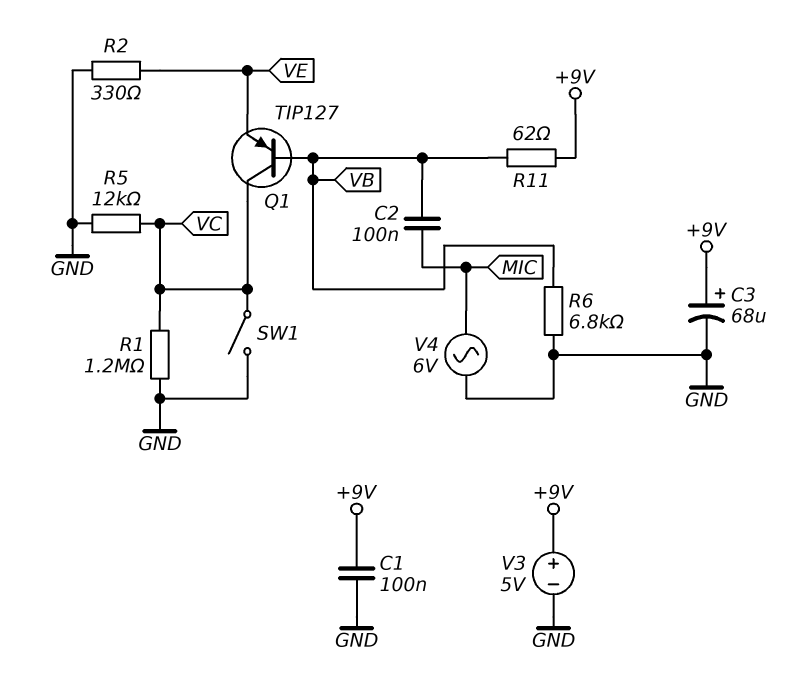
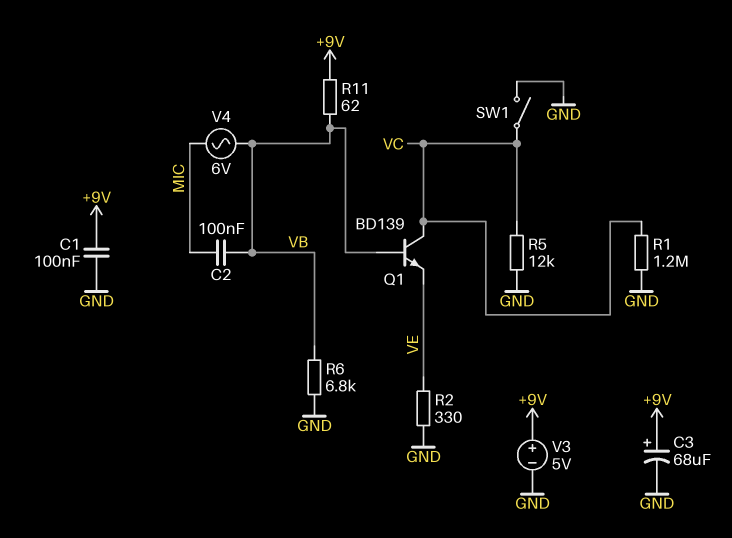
Q1: PNP TIP127 (B VB, C VC, E VE) -> NPN BD139 (B VB, C VC, E VE)
V4: AC 6V (GND, MIC) -> AC 6V (MIC, VB)

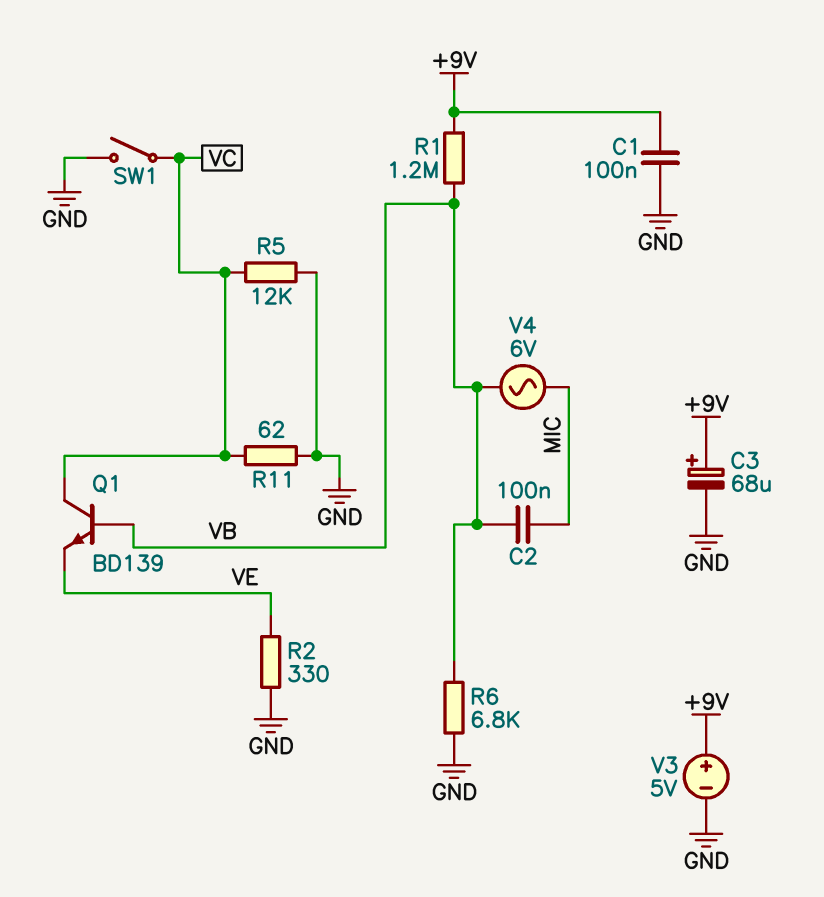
R1: 1.2M (GND, VC) -> 1.2M (+9V, VB)
R11: 62 (+9V, VB) -> 62 (GND, VC)

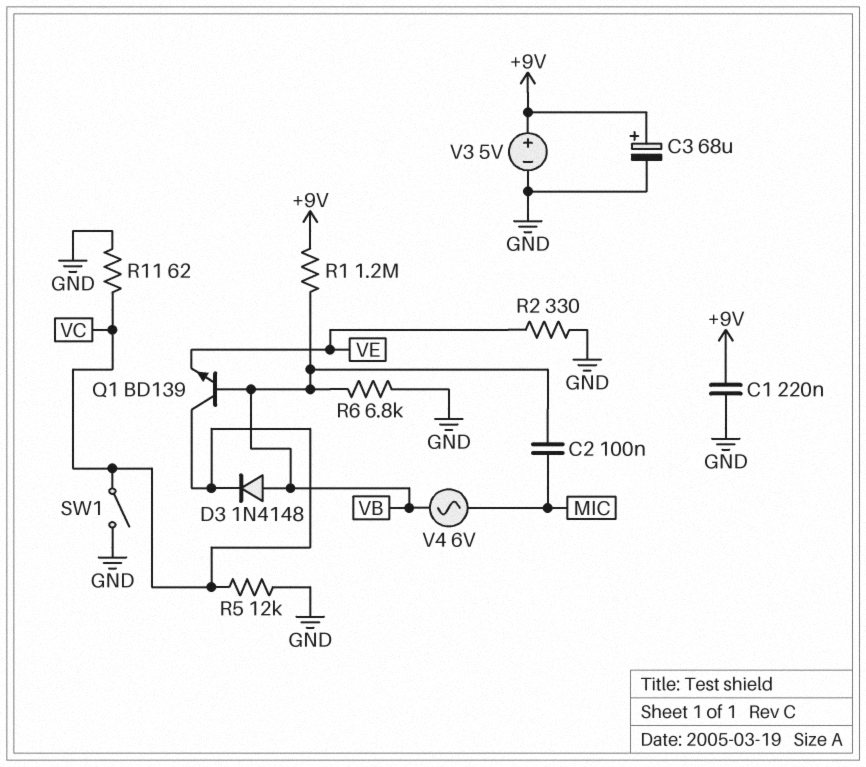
C1: 100nF (+9V, GND) -> 220nF (+9V, GND)
D3: none -> diode 1N4148 (A VB, K VC)

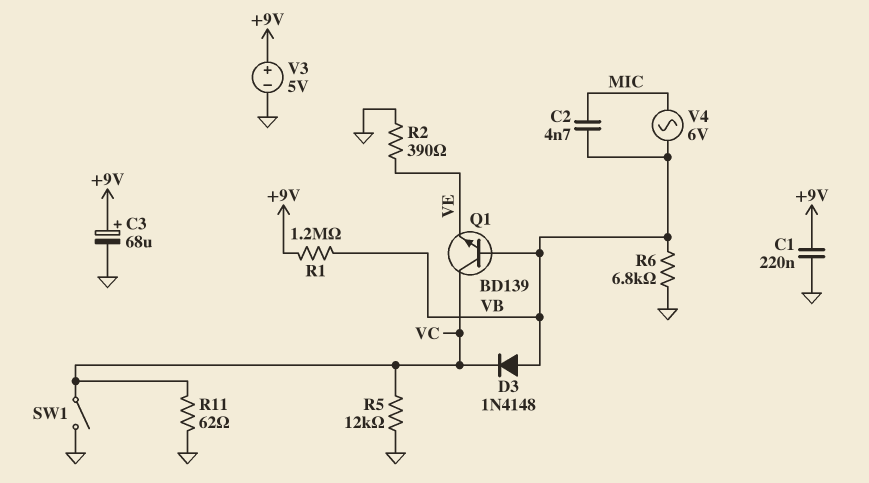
C2: 100nF (MIC, VB) -> 4.7nF (MIC, VB)
R2: 330 (GND, VE) -> 390 (GND, VE)

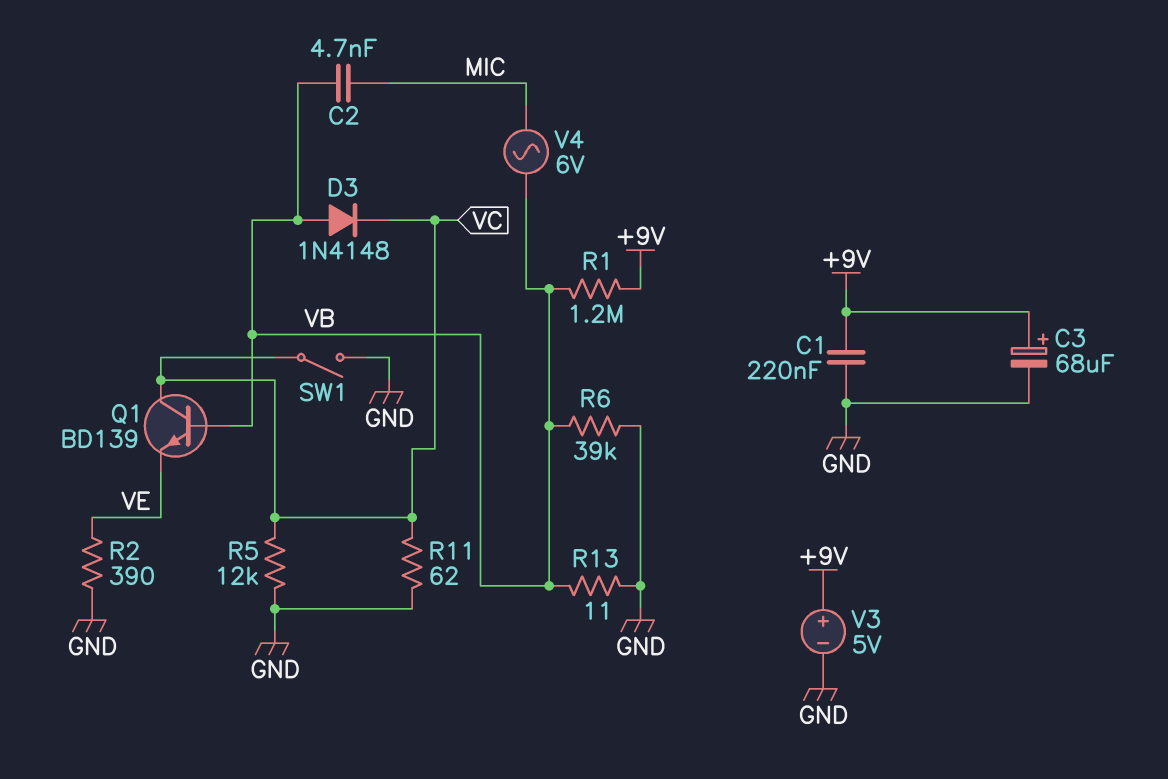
R6: 6.8k (GND, VB) -> 39k (GND, VB)
R13: none -> 11 (GND, VB)

